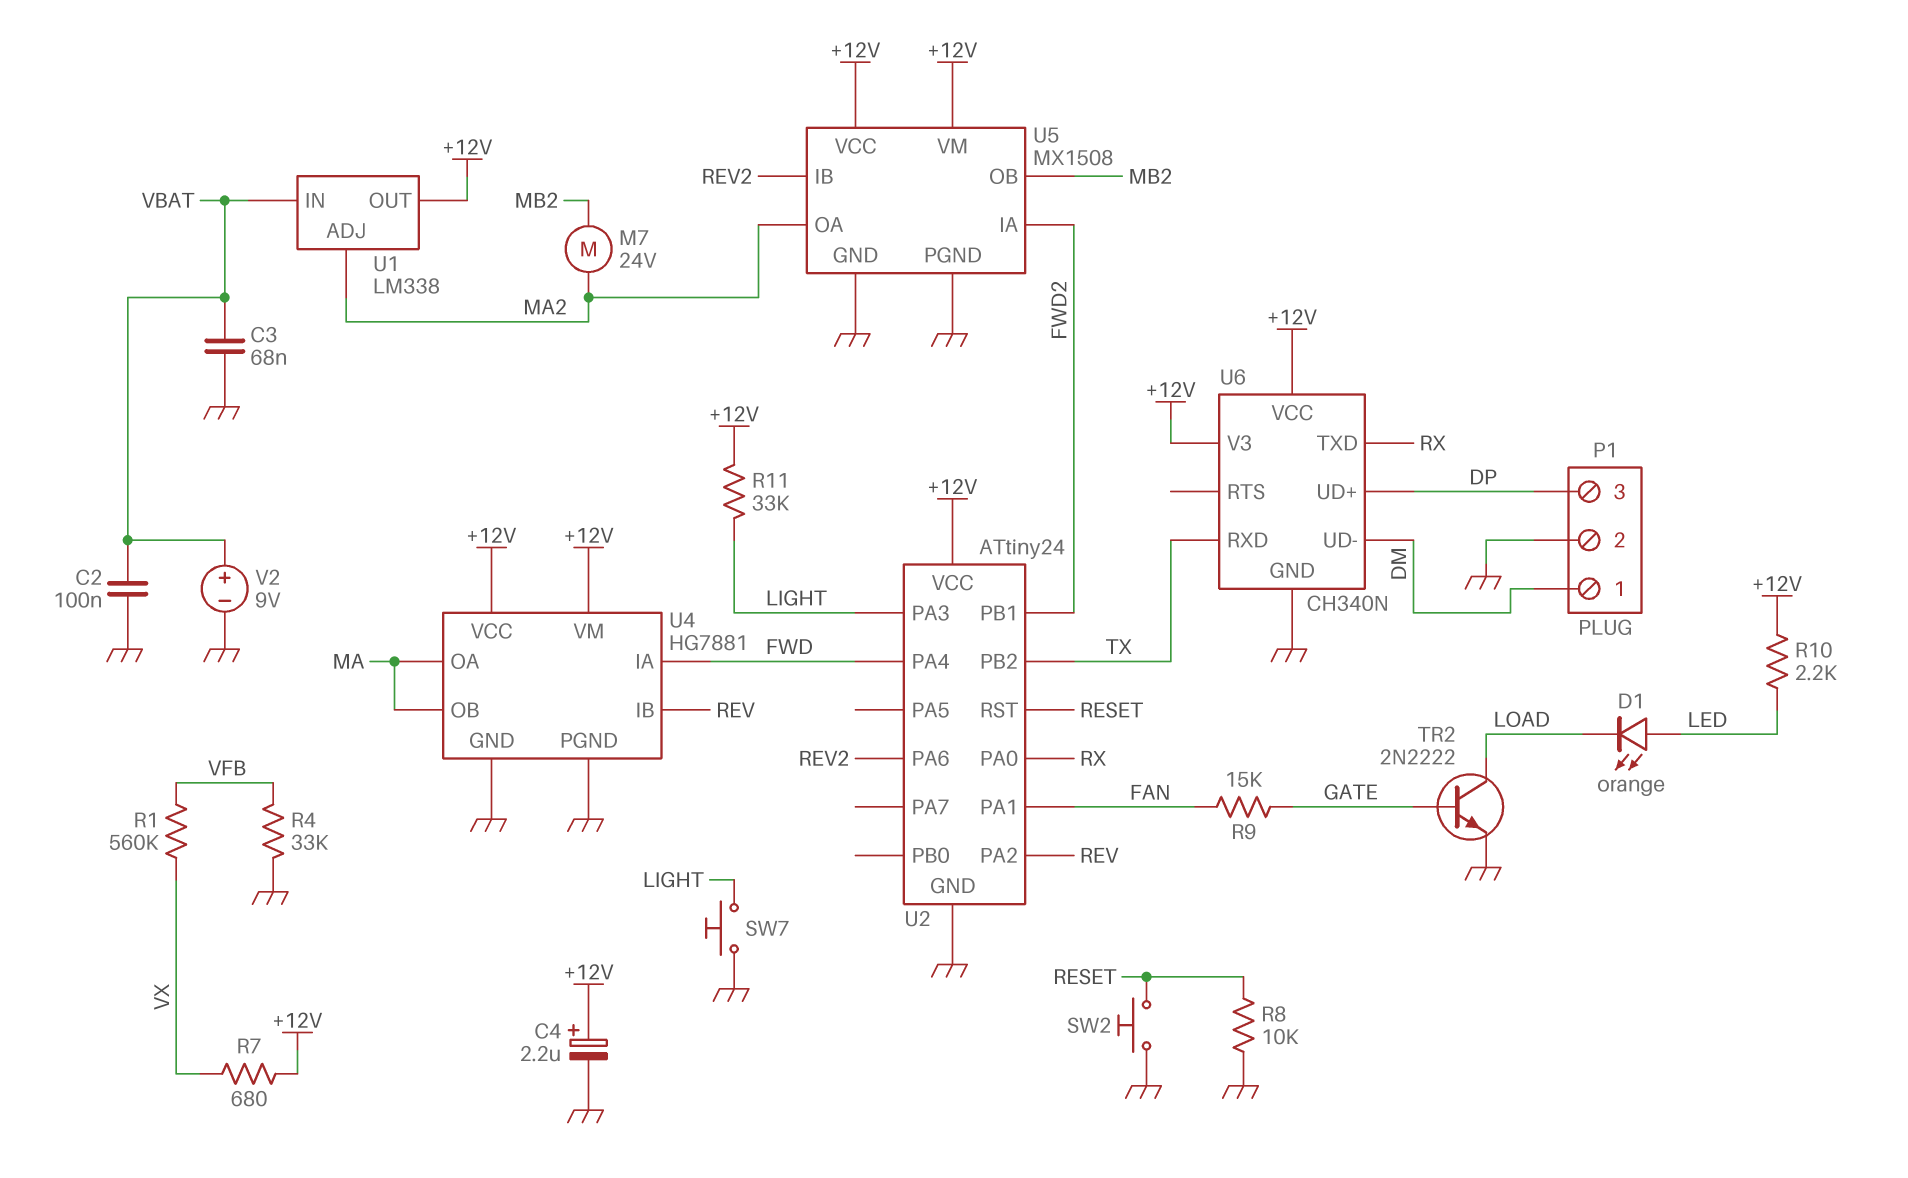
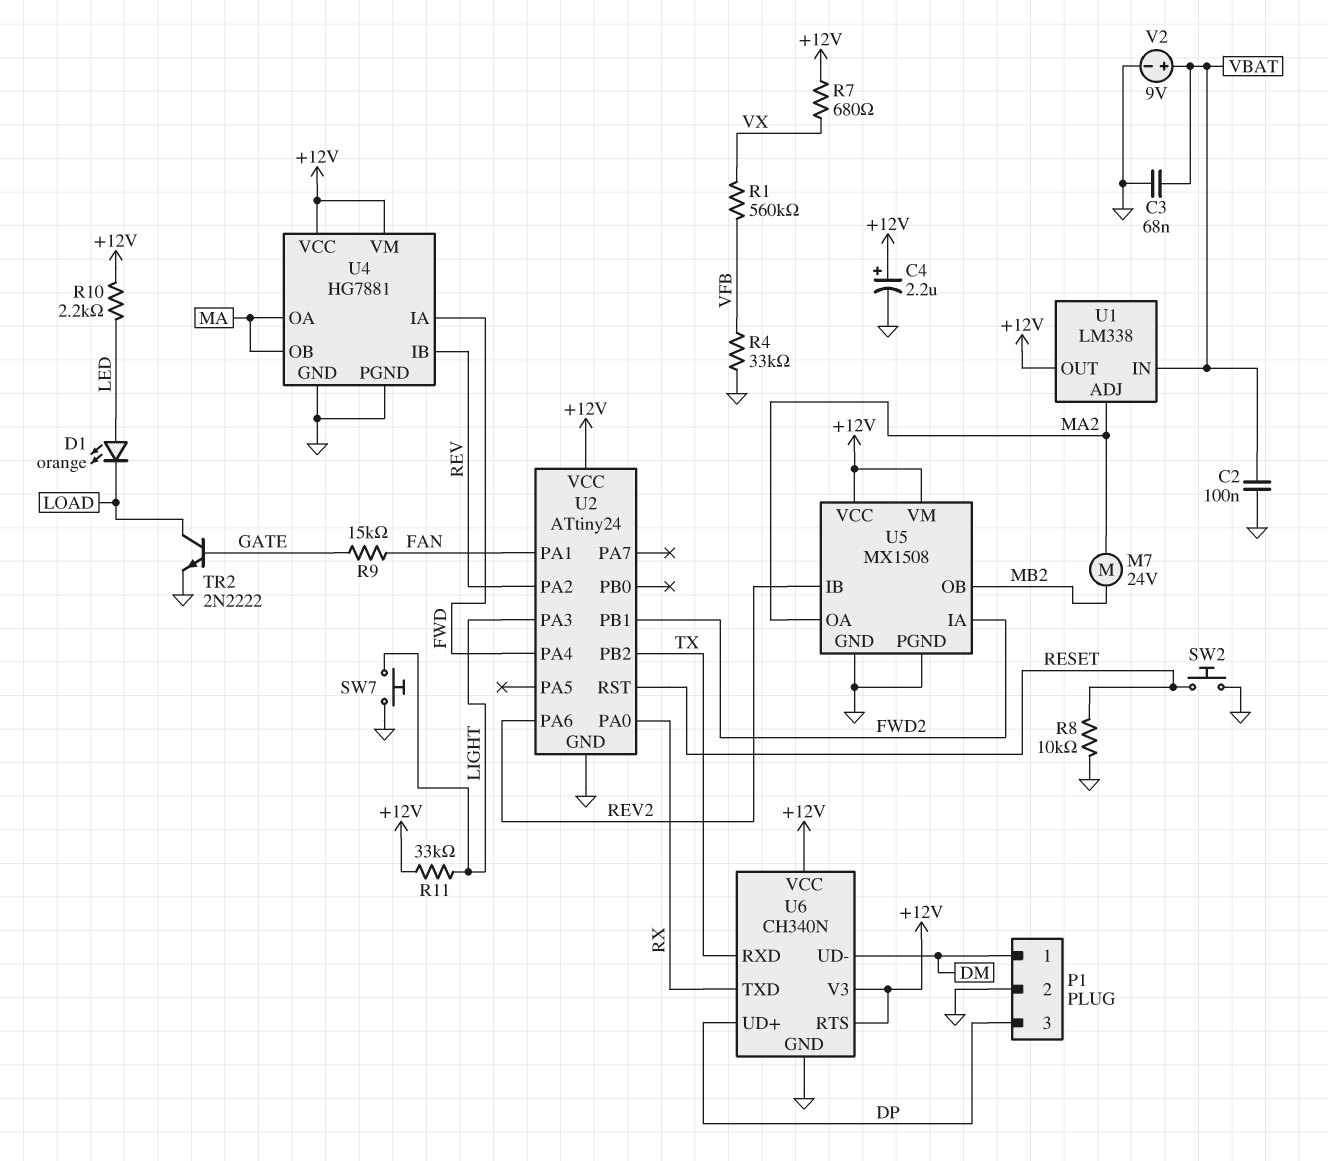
U6 pin RTS: none -> +12V

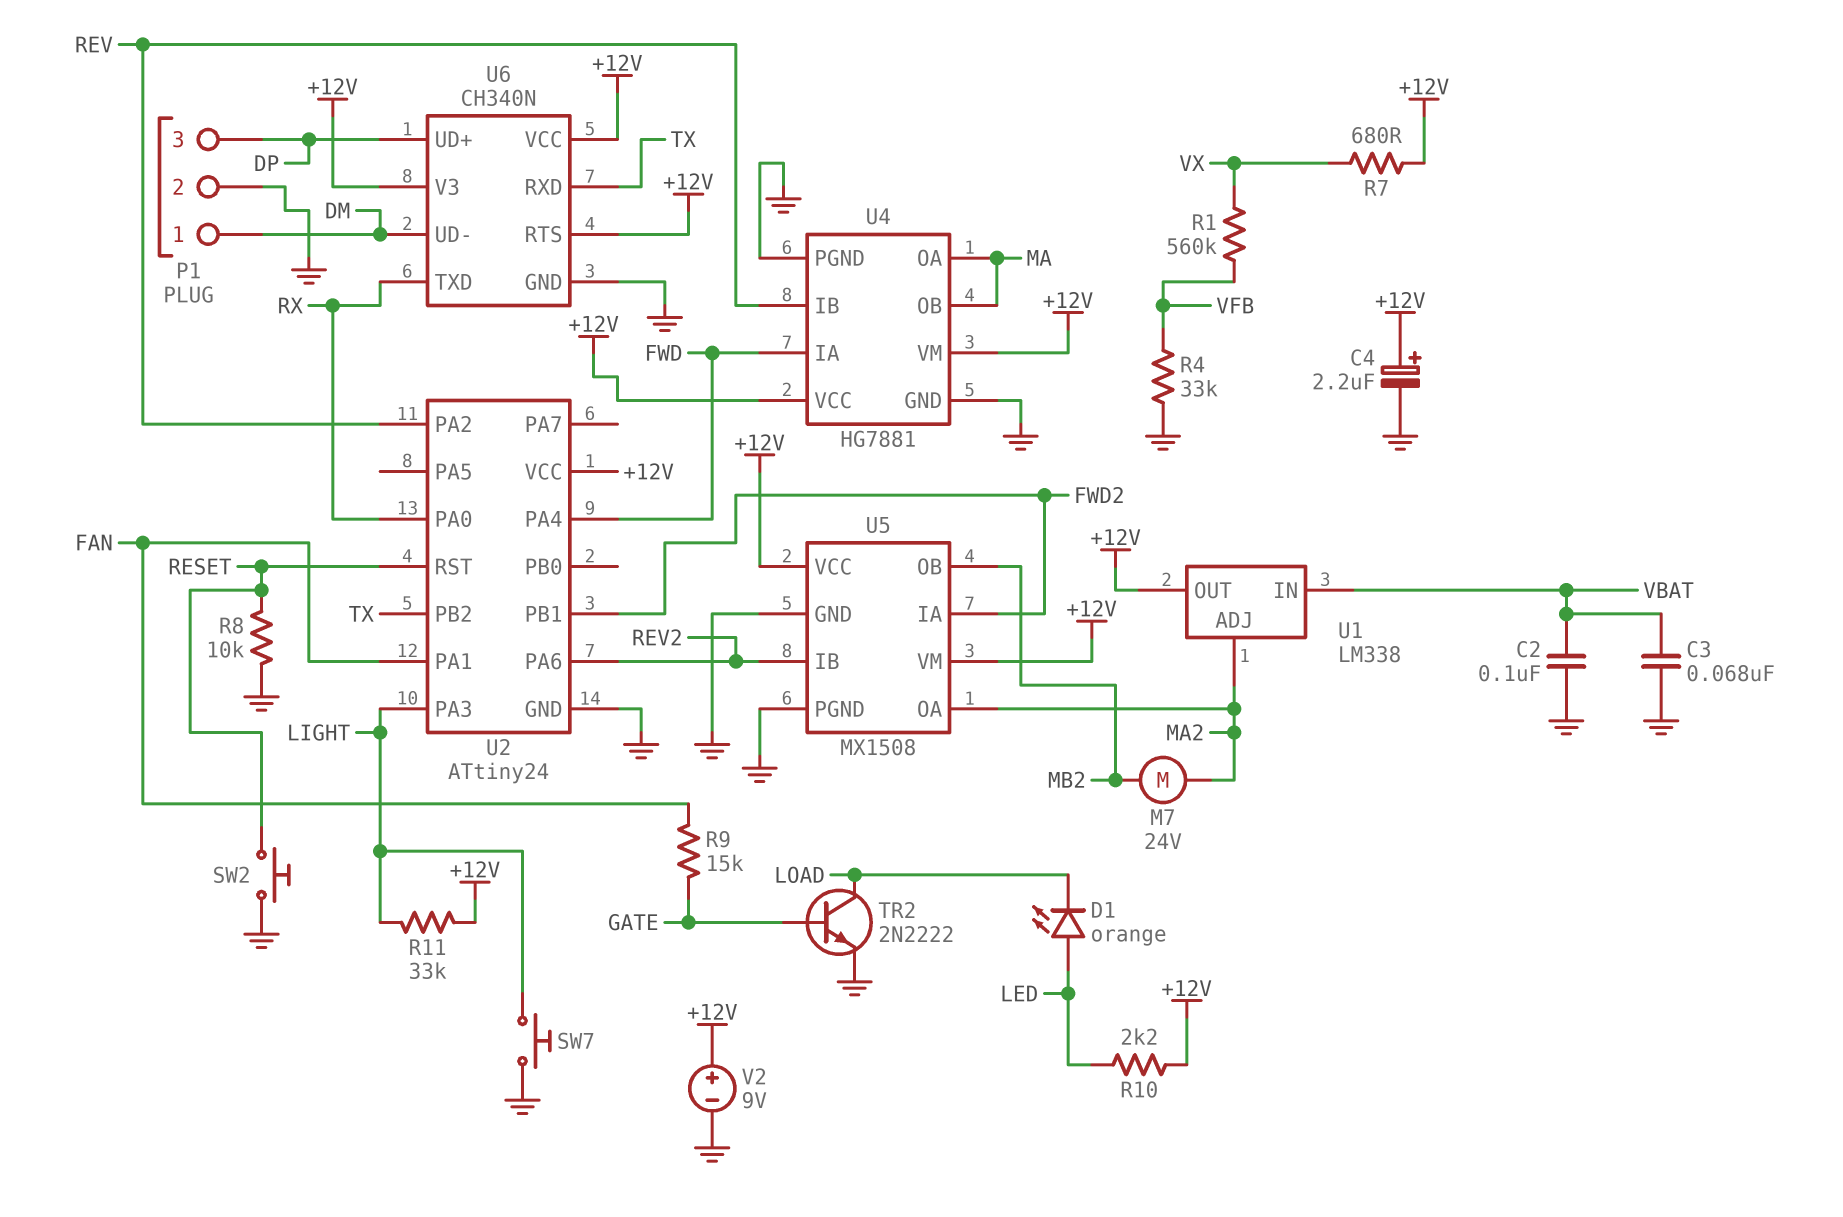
V2: 9V (plus VBAT, minus GND) -> 9V (plus +12V, minus GND)

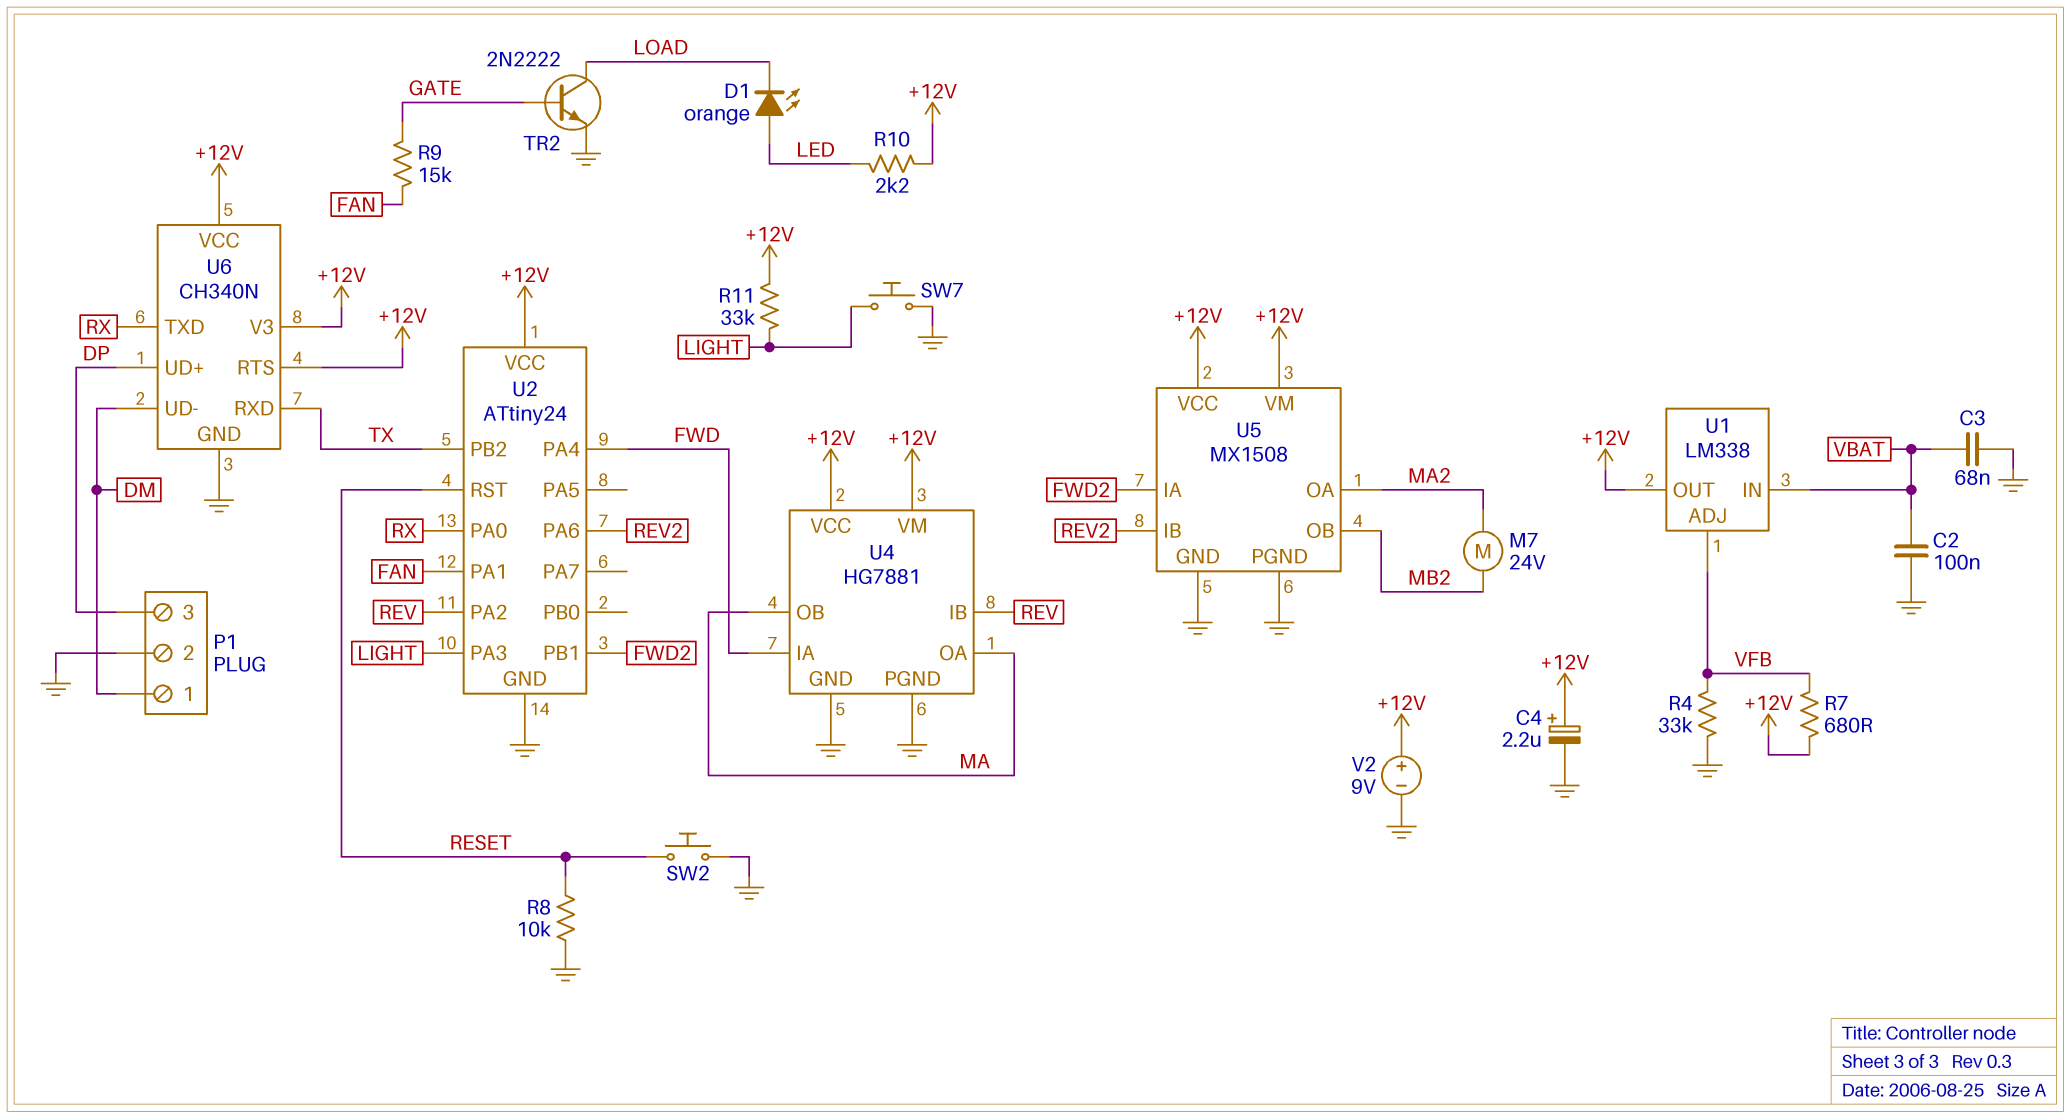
R1: 560k (VFB, VX) -> none
R7: 680 (+12V, VX) -> 680 (+12V, VFB)
U1 pin ADJ: MA2 -> VFB

